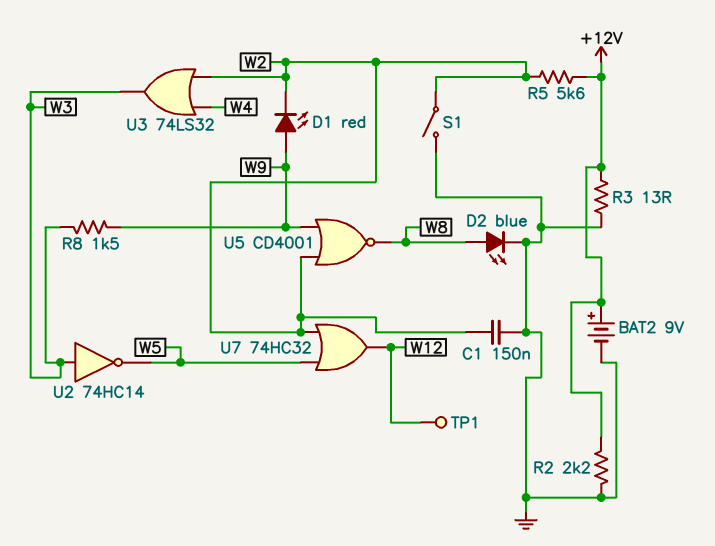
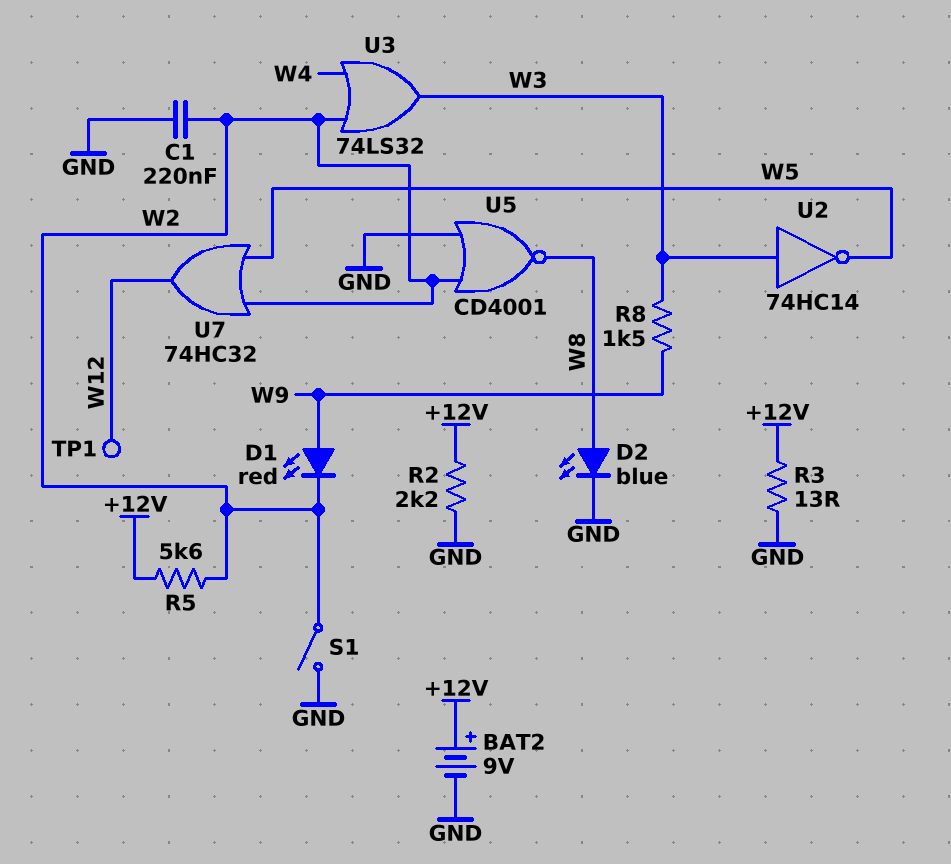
C1: 150nF (GND, W2) -> 220nF (GND, W2)
U5: NOR CD4001 (in W2, in W9, out W8) -> NOR CD4001 (in GND, in W2, out W8)

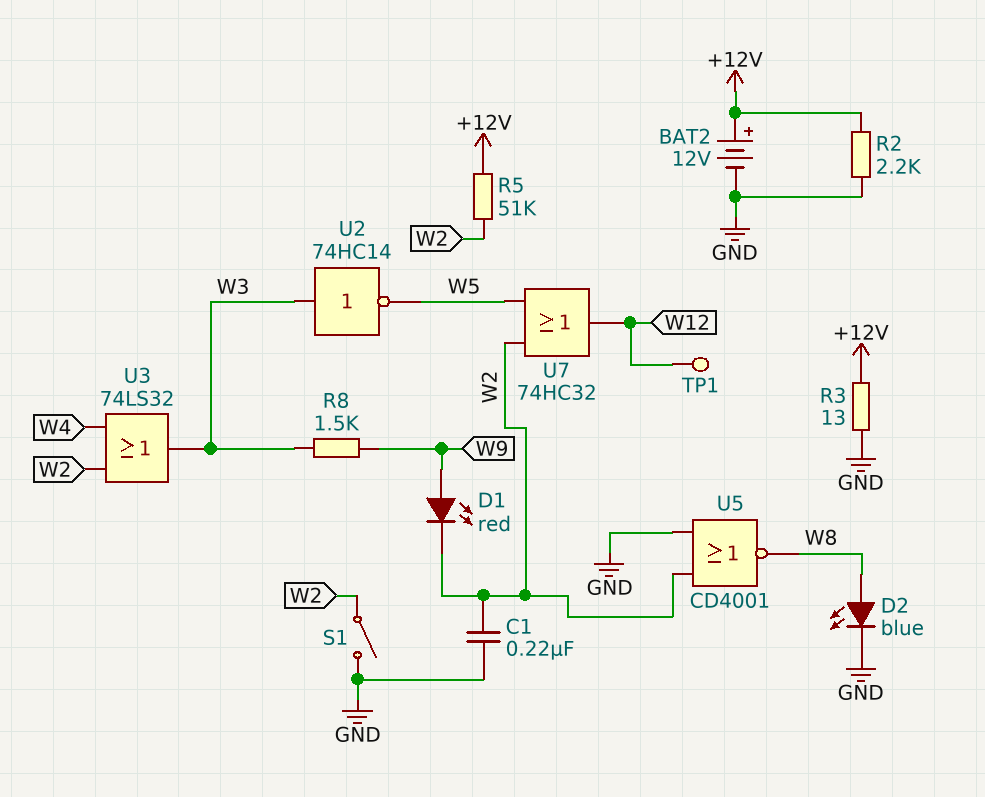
BAT2: 9V (plus +12V, minus GND) -> 12V (plus +12V, minus GND)
R5: 5.6k (+12V, W2) -> 51k (+12V, W2)

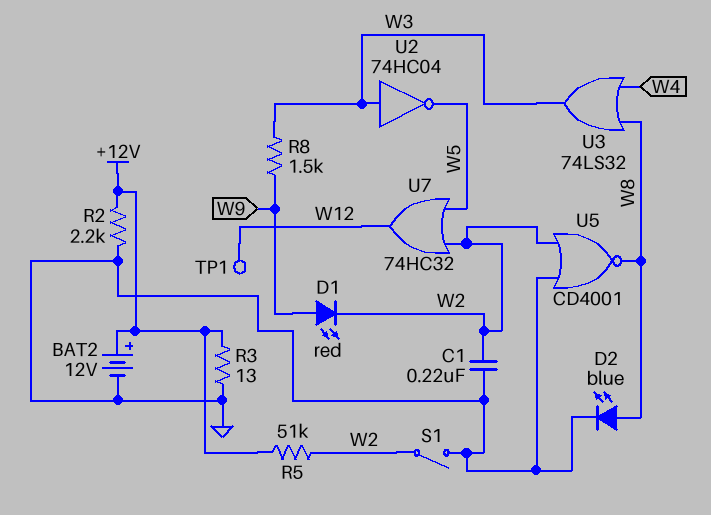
U2: NOT 74HC14 (in W3, out W5) -> NOT 74HC04 (in W3, out W5)
U3: OR 74LS32 (in W2, in W4, out W3) -> OR 74LS32 (in W4, in W8, out W3)

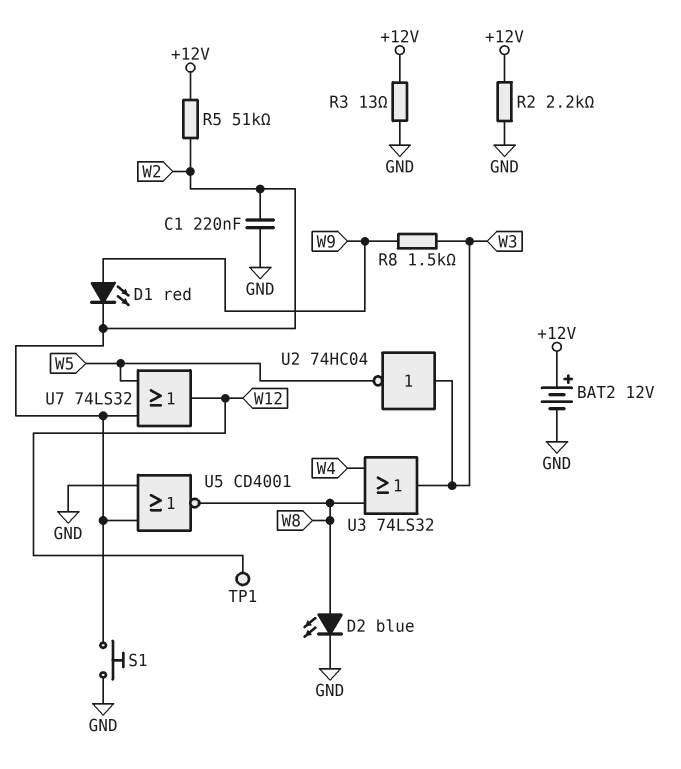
S1: switch (GND, W2) -> button (GND, W2)
U7: OR 74HC32 (in W2, in W5, out W12) -> OR 74LS32 (in W2, in W5, out W12)

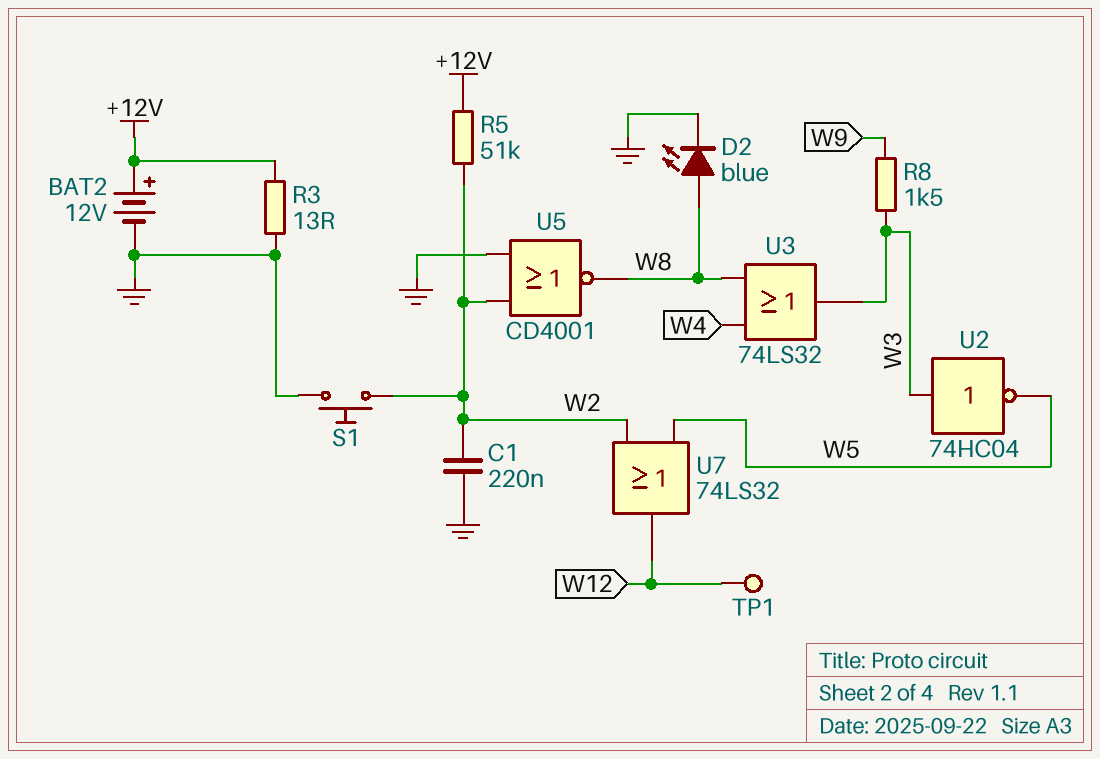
D1: LED red (A W9, K W2) -> none
R2: 2.2k (+12V, GND) -> none

